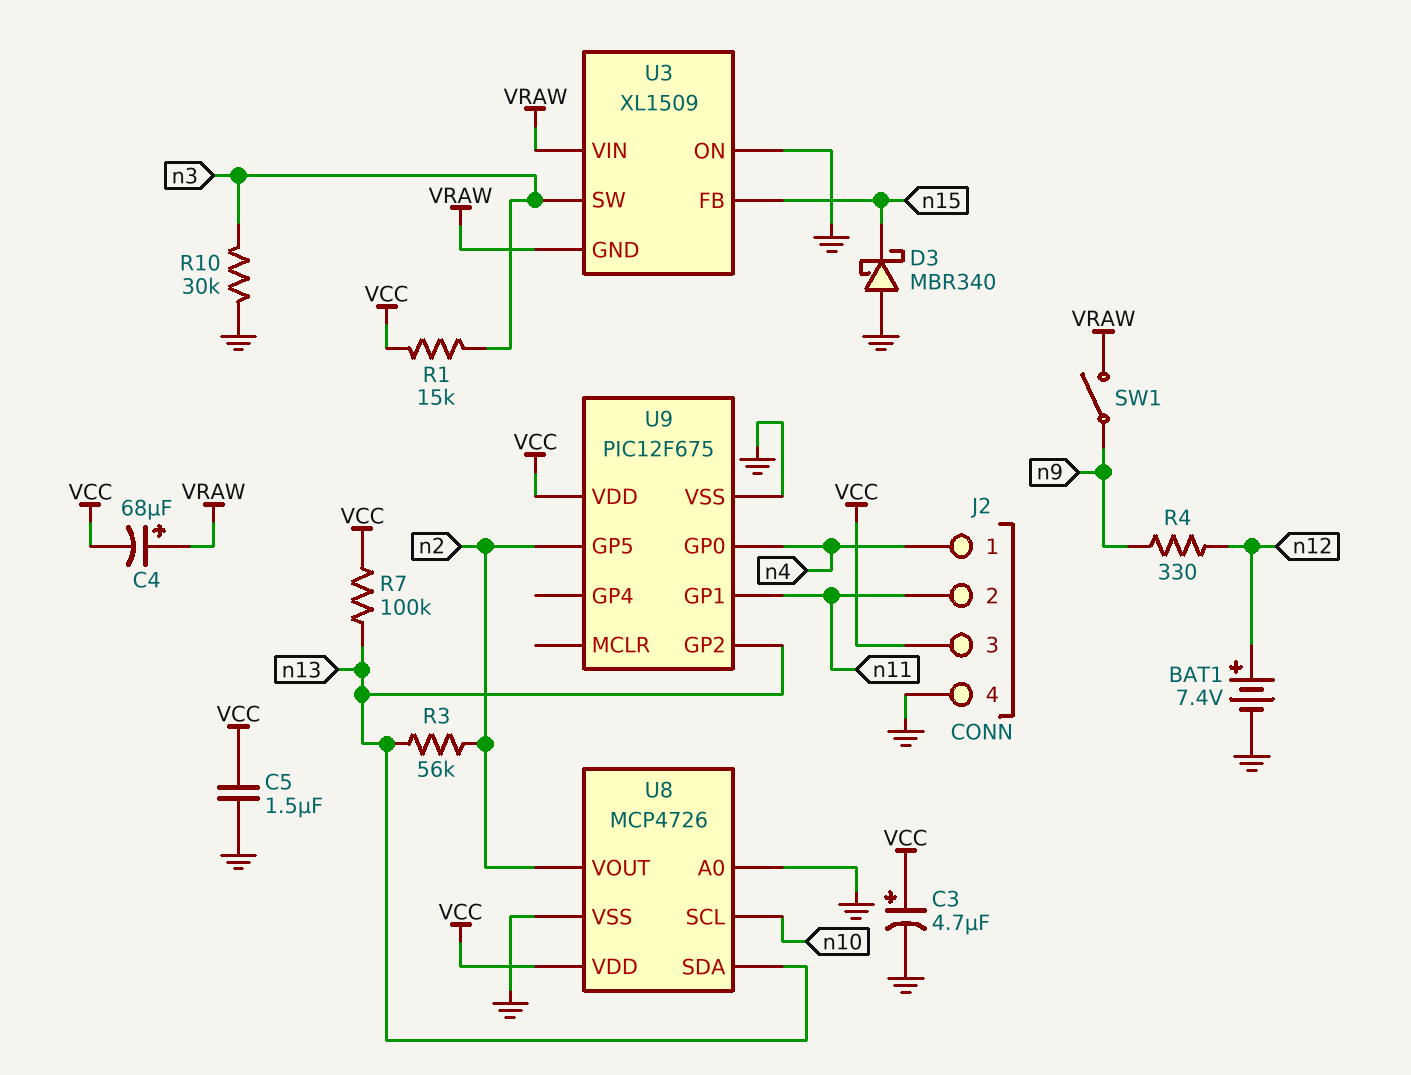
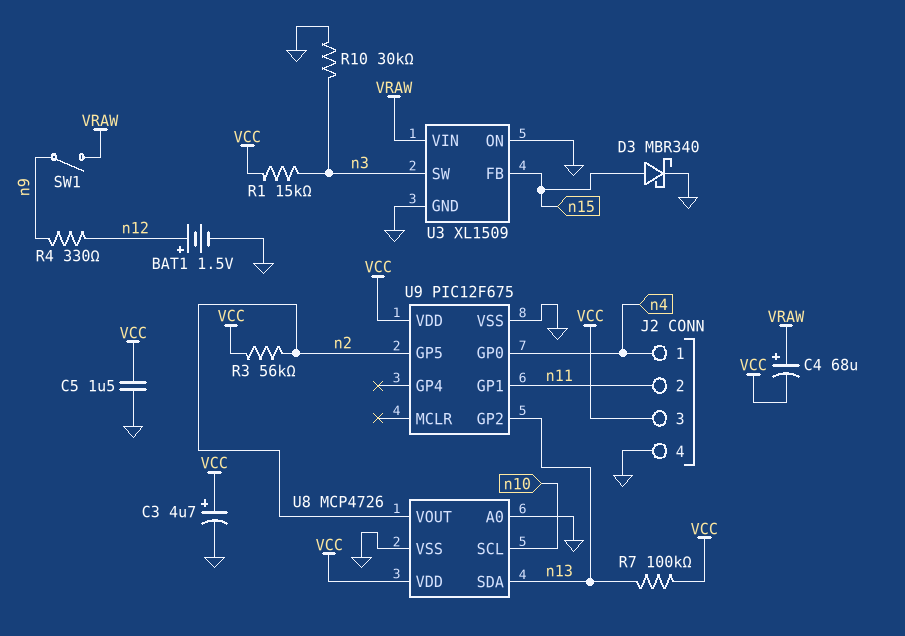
BAT1: 7.4V (plus n12, minus GND) -> 1.5V (plus n12, minus GND)
D3: schottky MBR340 (A GND, K n15) -> schottky MBR340 (A n15, K GND)
R3: 56k (n2, n13) -> 56k (VCC, n2)
U3 pin GND: VRAW -> GND

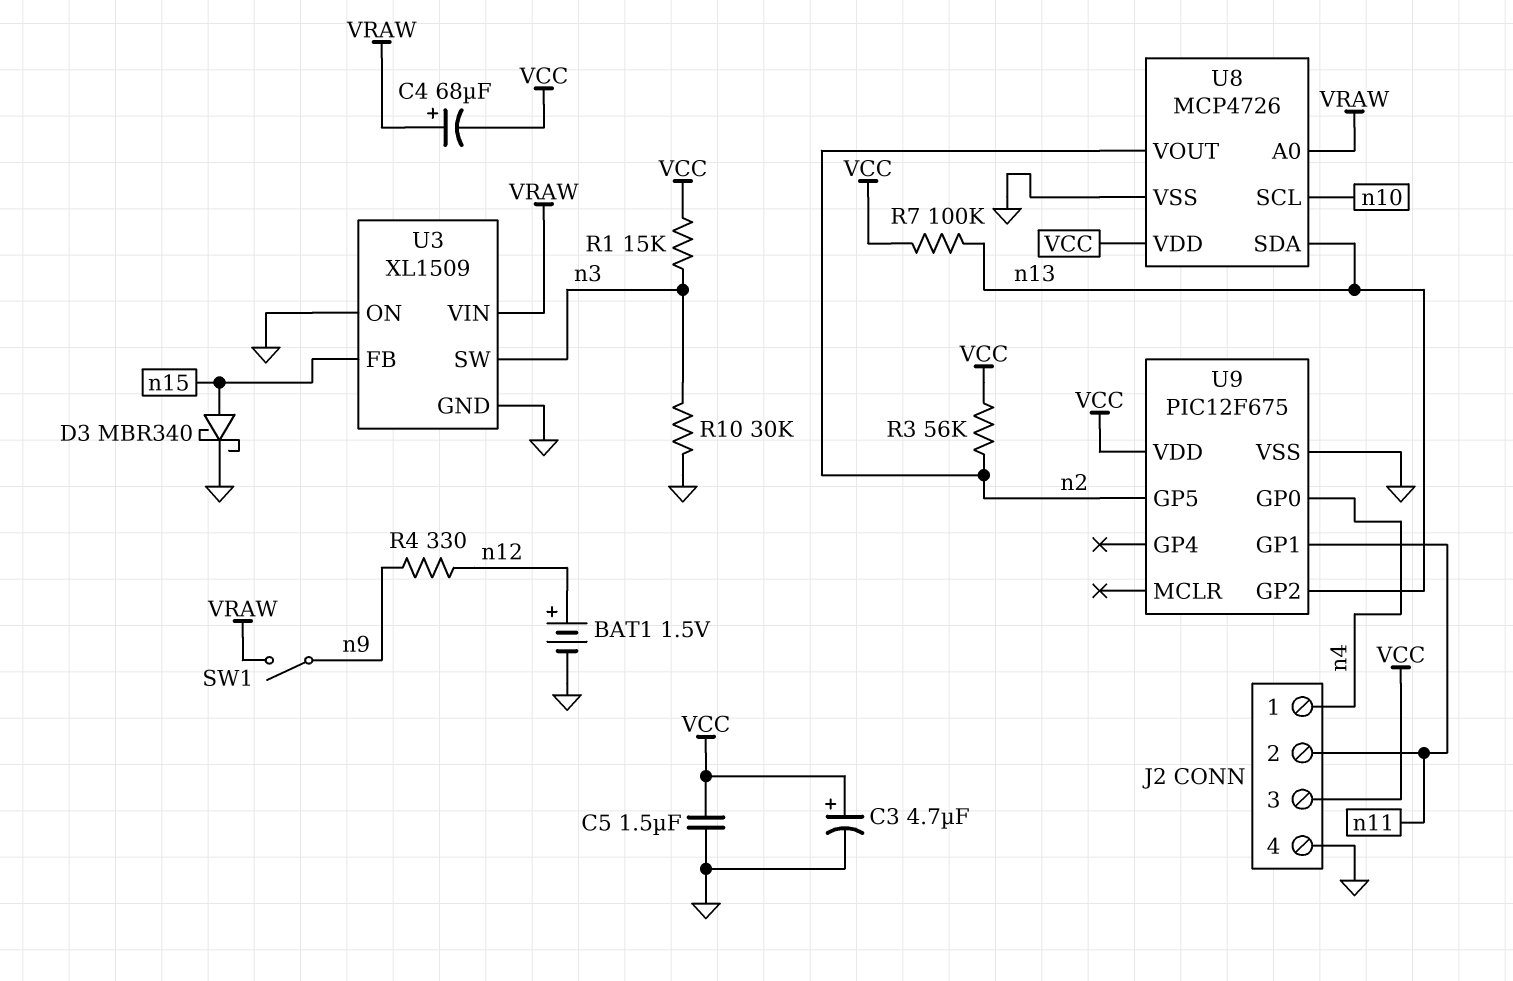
U8 pin A0: GND -> VRAW

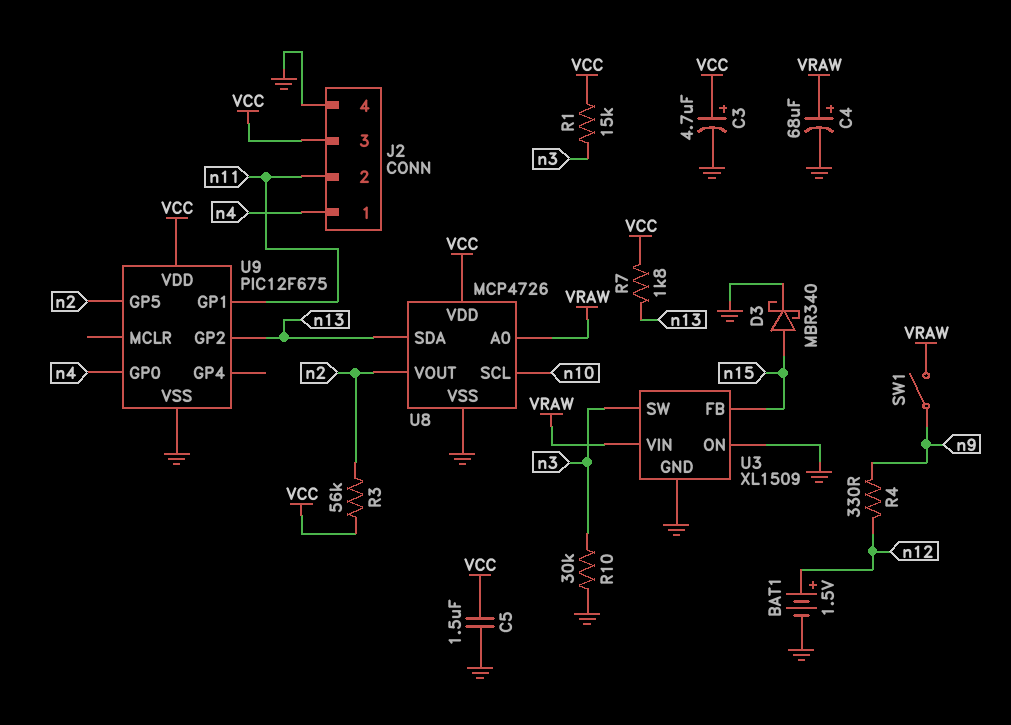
C4: 68uF (plus VRAW, minus VCC) -> 68uF (plus VRAW, minus GND)
R7: 100k (VCC, n13) -> 1.8k (VCC, n13)

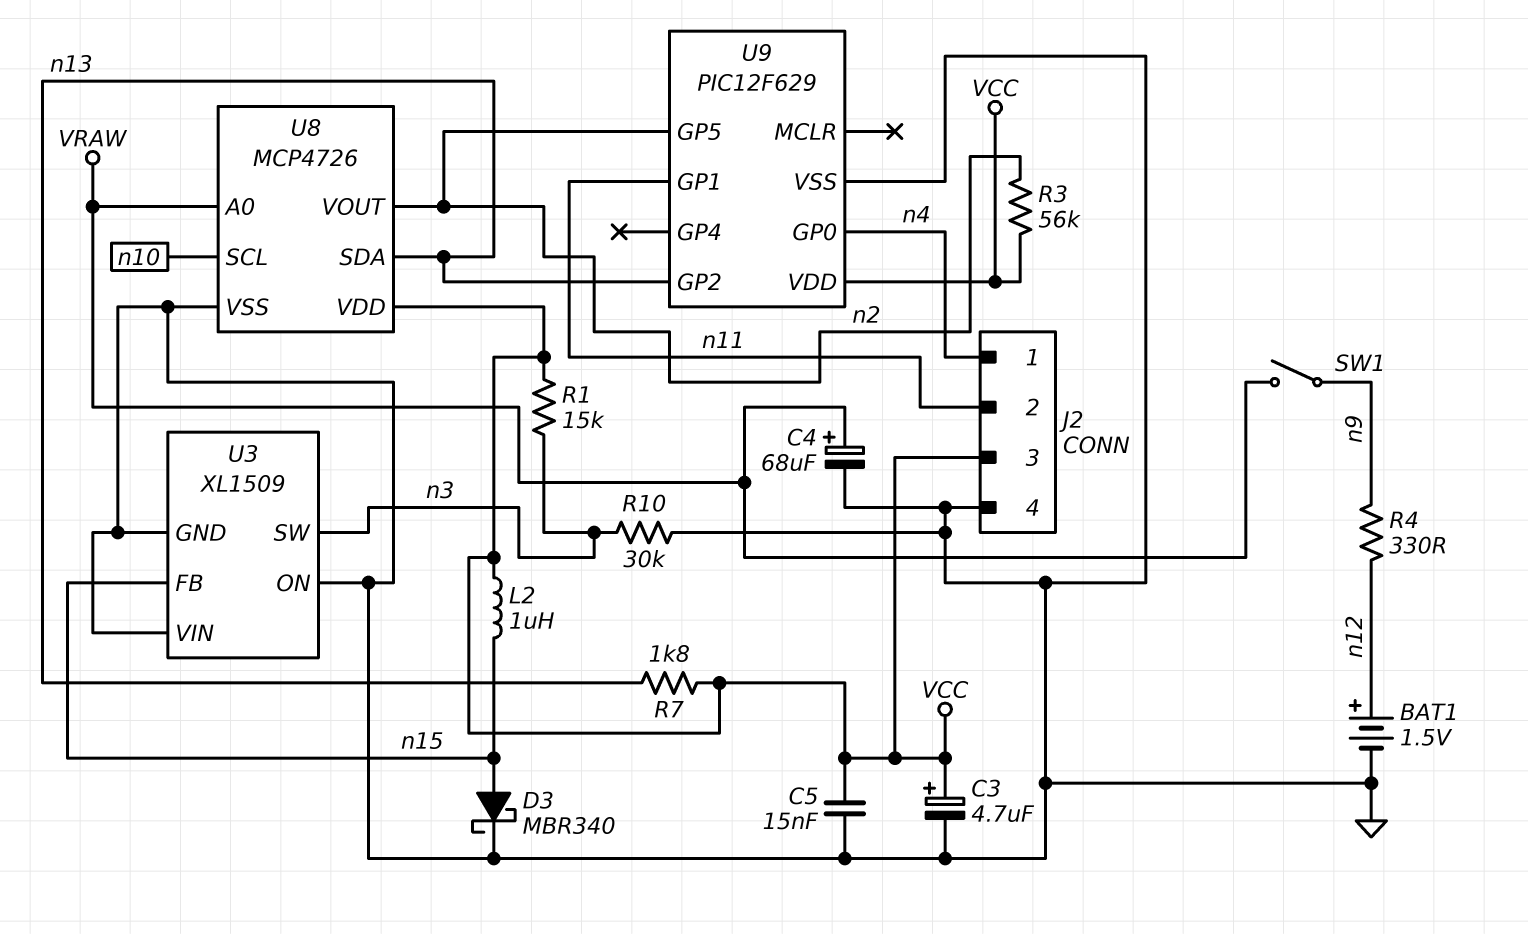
C5: 1.5uF (GND, VCC) -> 15nF (GND, VCC)
L2: none -> 1uH (VCC, n15)
U3 pin VIN: VRAW -> GND
U9: PIC12F675 -> PIC12F629

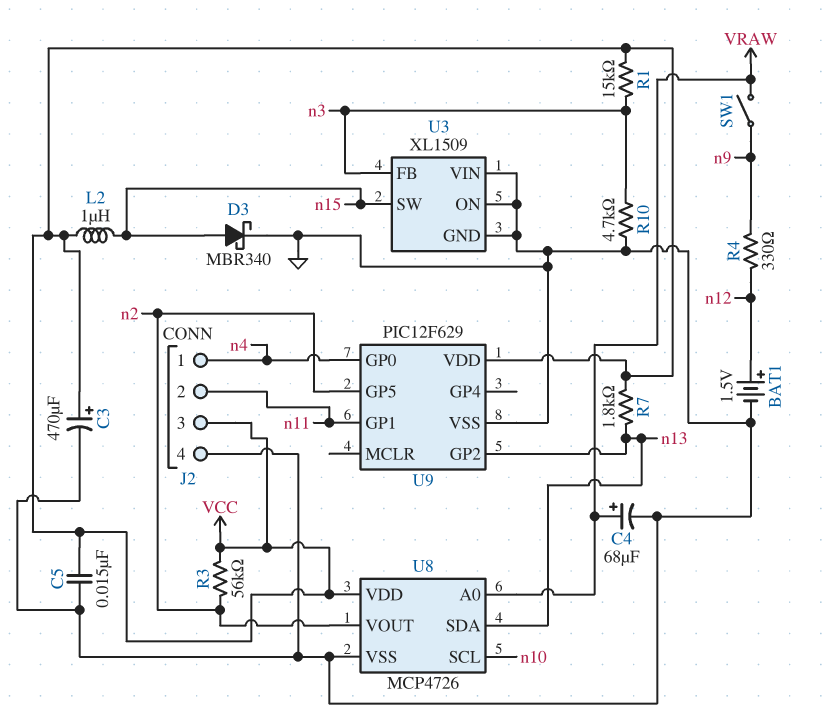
C3: 4.7uF (plus VCC, minus GND) -> 470uF (plus VCC, minus GND)
R10: 30k (GND, n3) -> 4.7k (GND, n3)
U3 pin FB: n15 -> n3
U3 pin SW: n3 -> n15

